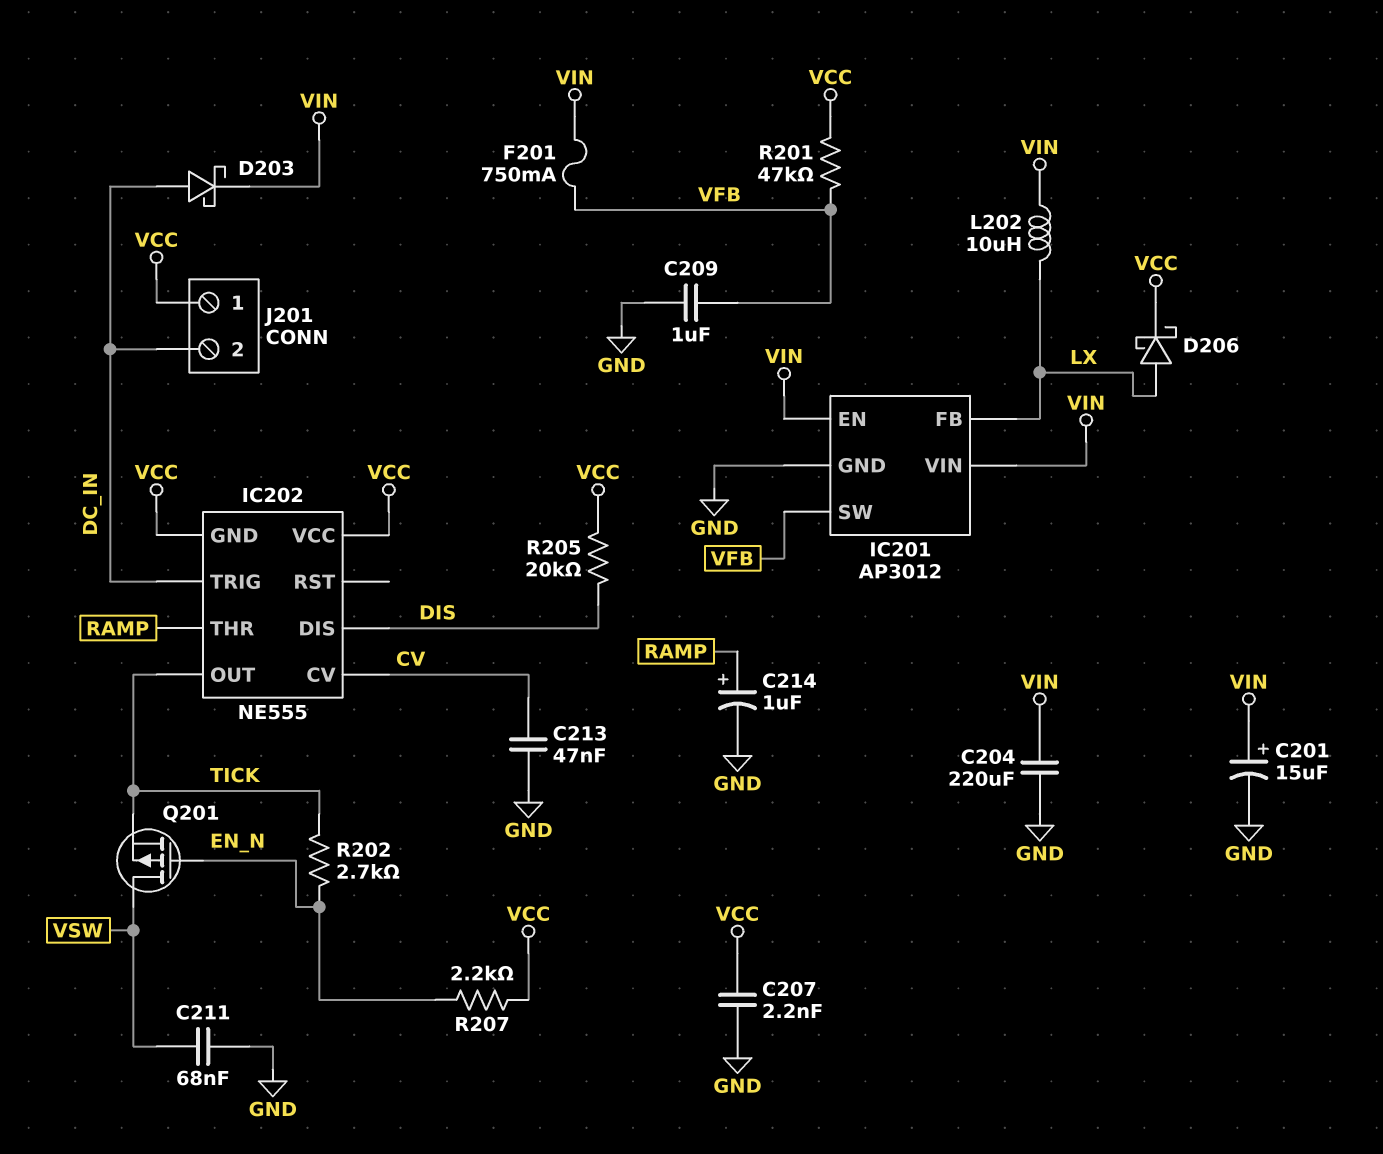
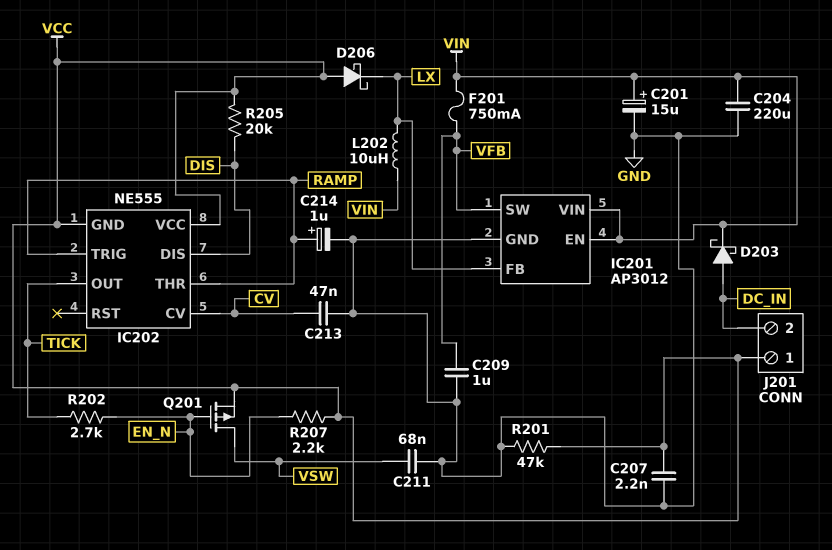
D206: schottky (A LX, K VCC) -> schottky (A VCC, K LX)
IC202 pin TRIG: DC_IN -> RAMP
Q201: PMOS (G EN_N, D VSW, S TICK) -> PMOS (G EN_N, D VSW, S VCC)
R201: 47k (VCC, VFB) -> 47k (GND, VCC)

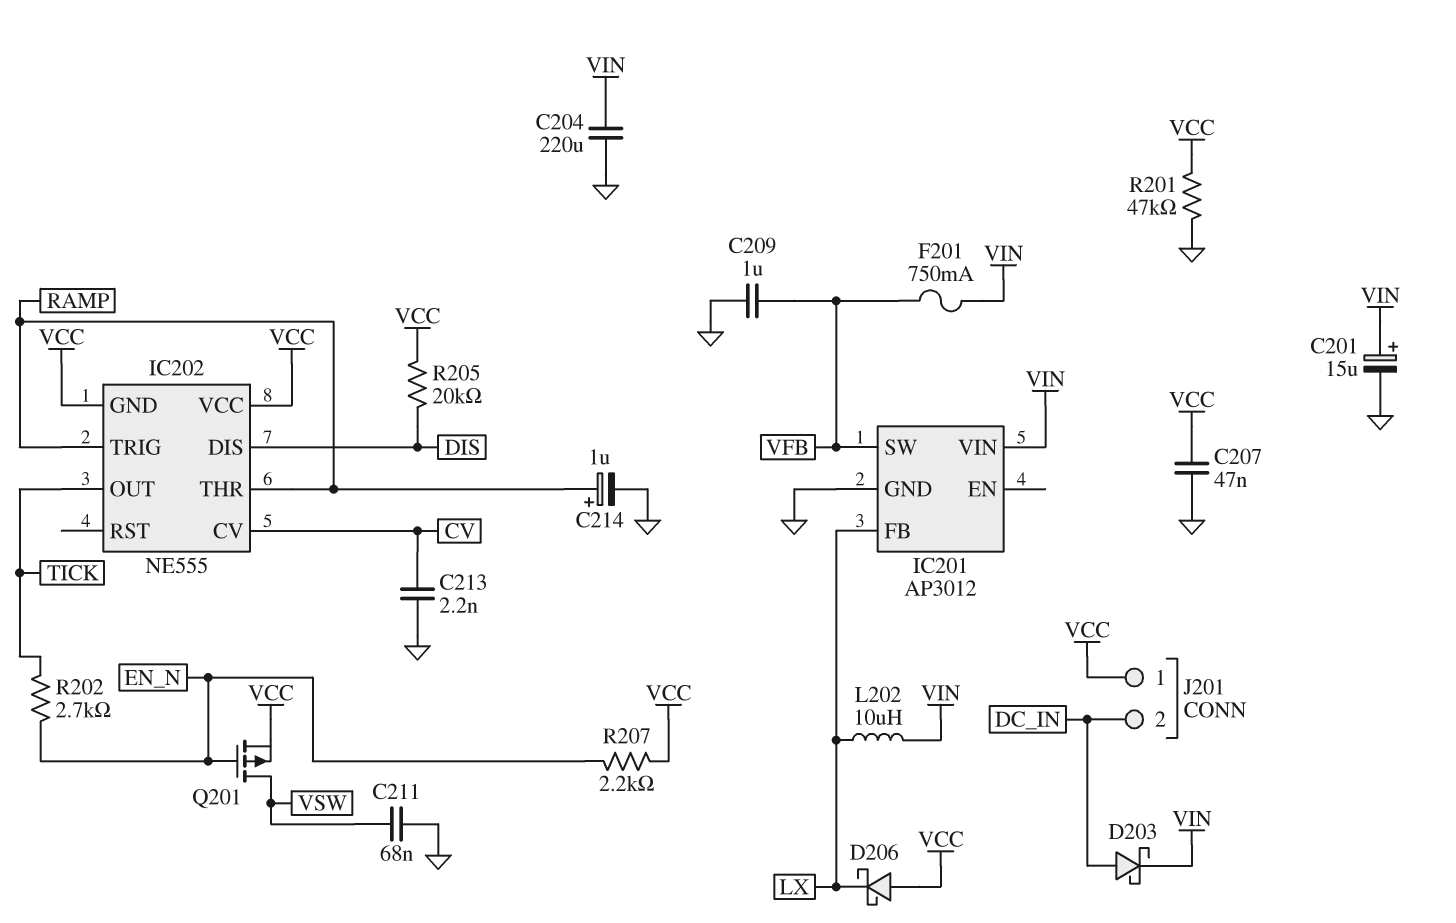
C207: 2.2nF (GND, VCC) -> 47nF (GND, VCC)
C213: 47nF (CV, GND) -> 2.2nF (CV, GND)
IC201 pin EN: VIN -> none

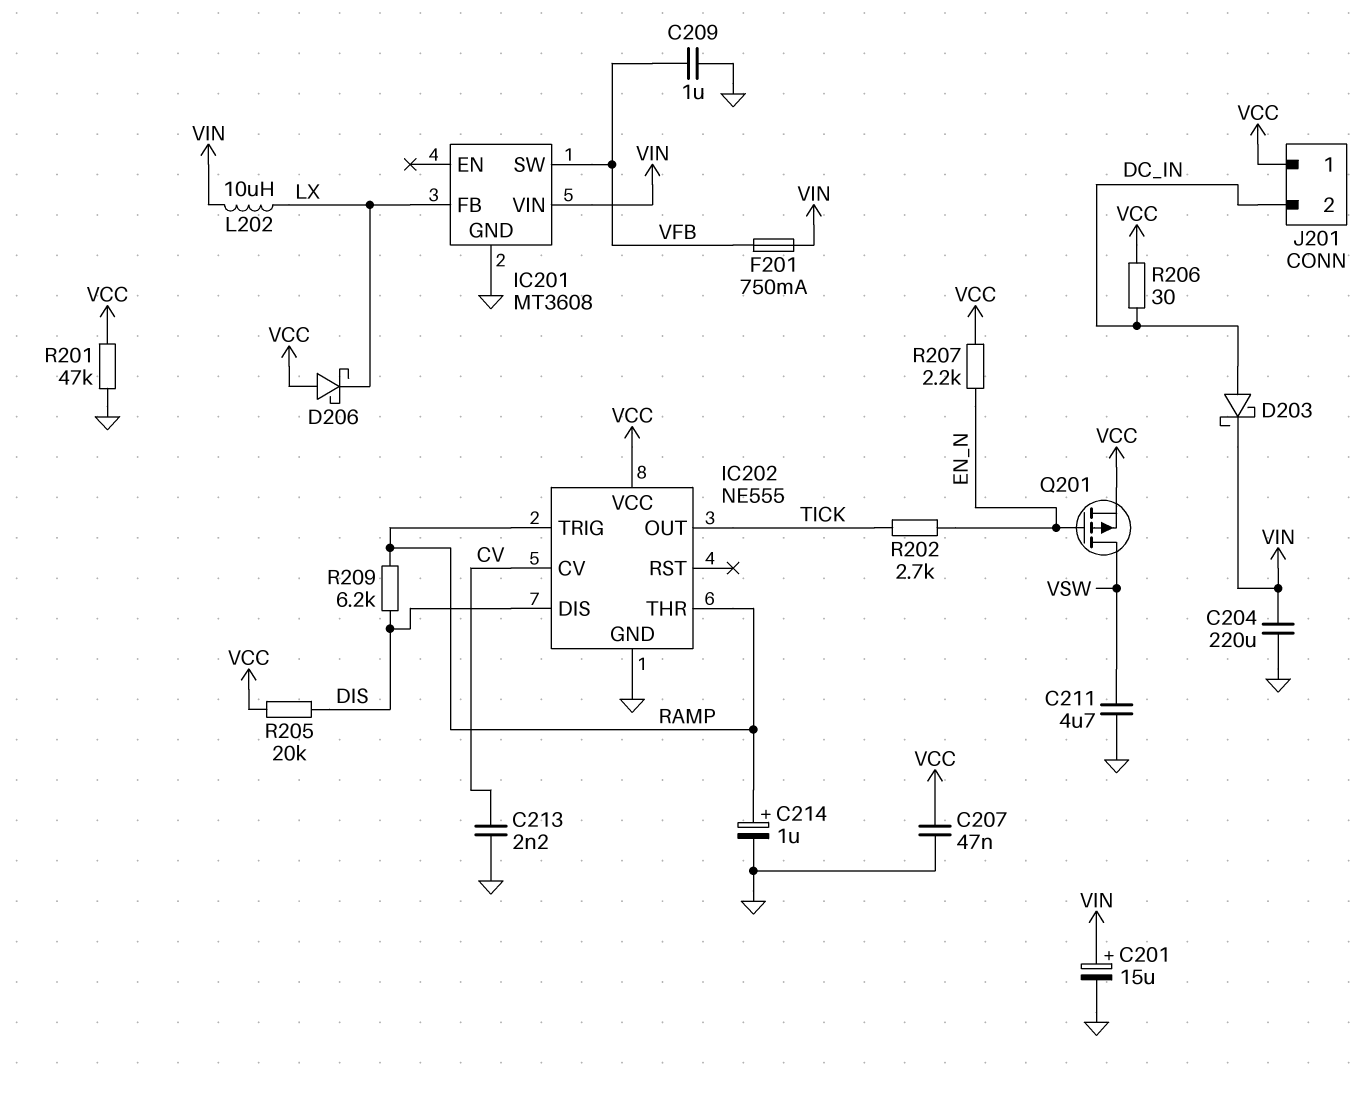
C211: 68nF (GND, VSW) -> 4.7uF (GND, VSW)
IC201: AP3012 -> MT3608
IC202 pin GND: VCC -> GND
R206: none -> 30 (DC_IN, VCC)
R209: none -> 6.2k (DIS, RAMP)

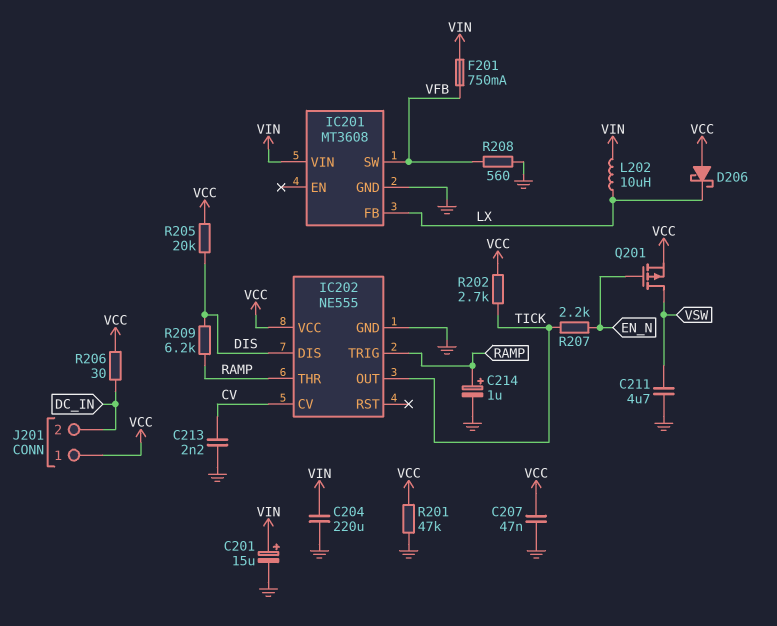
C209: 1uF (GND, VFB) -> none
D203: schottky (A DC_IN, K VIN) -> none
R202: 2.7k (EN_N, TICK) -> 2.7k (TICK, VCC)
R207: 2.2k (EN_N, VCC) -> 2.2k (EN_N, TICK)
R208: none -> 560 (GND, VFB)

